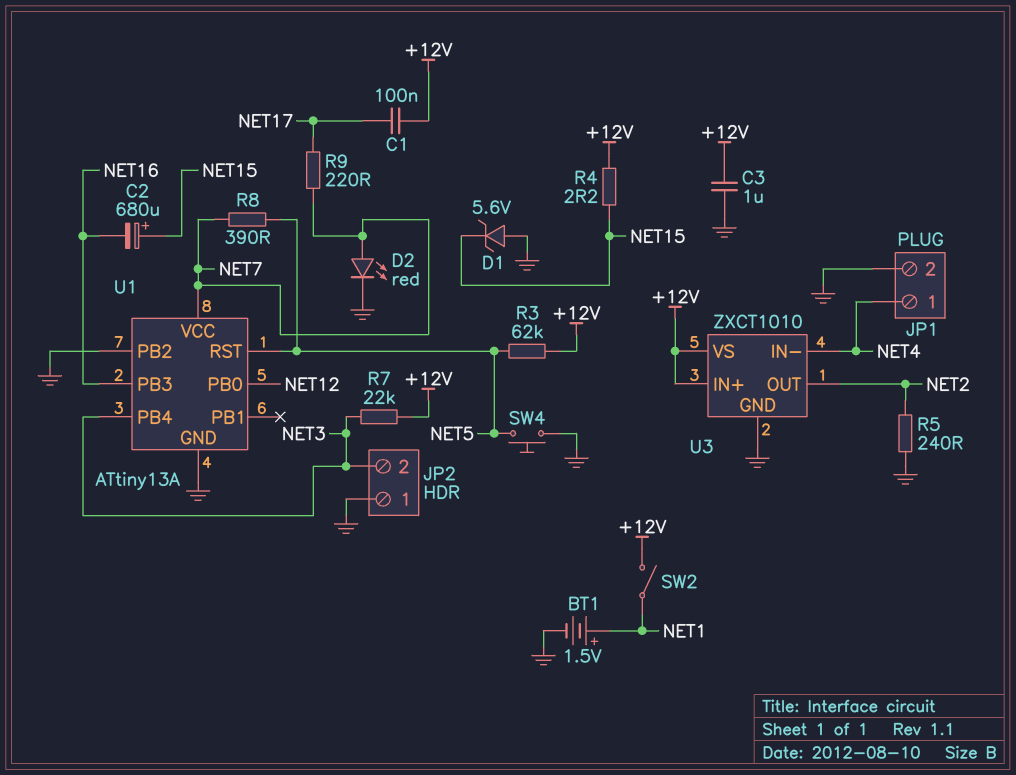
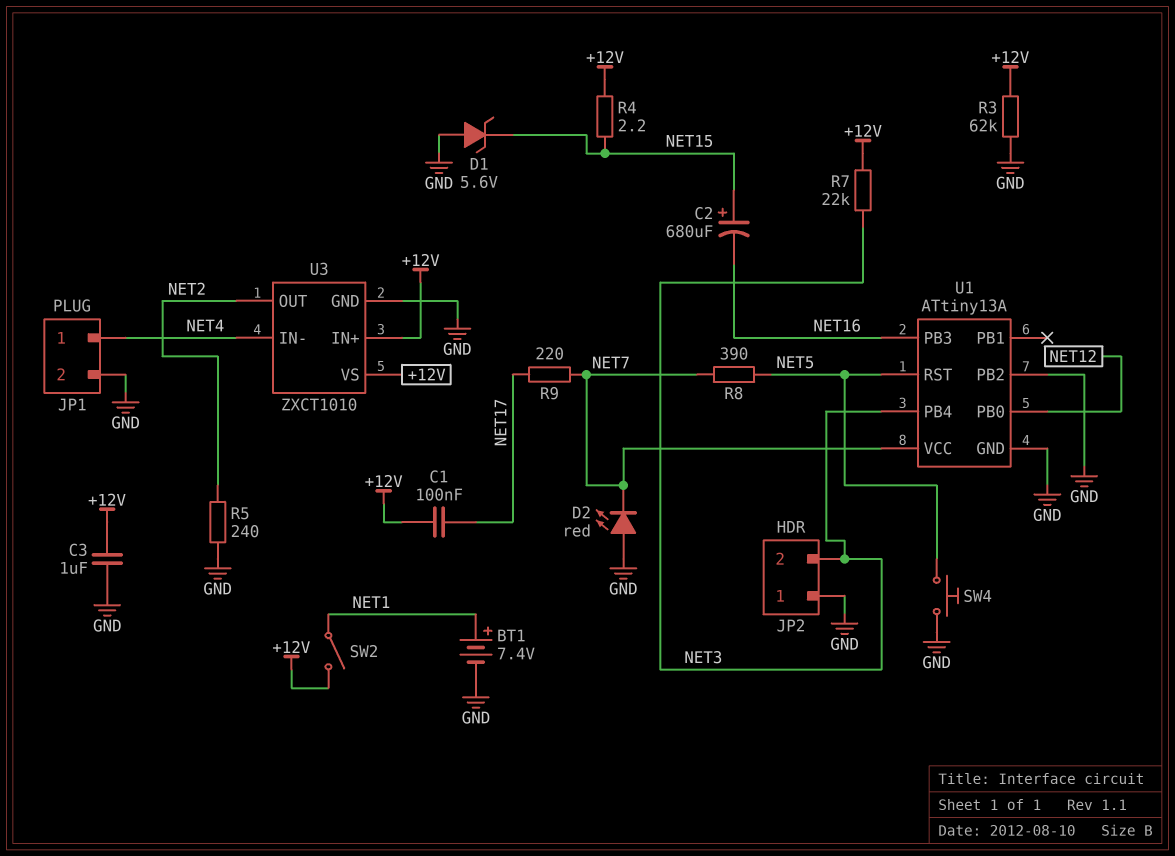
BT1: 1.5V (plus NET1, minus GND) -> 7.4V (plus NET1, minus GND)
D2: LED red (A NET7, K GND) -> LED red (A GND, K NET7)
R3: 62k (+12V, NET5) -> 62k (+12V, GND)

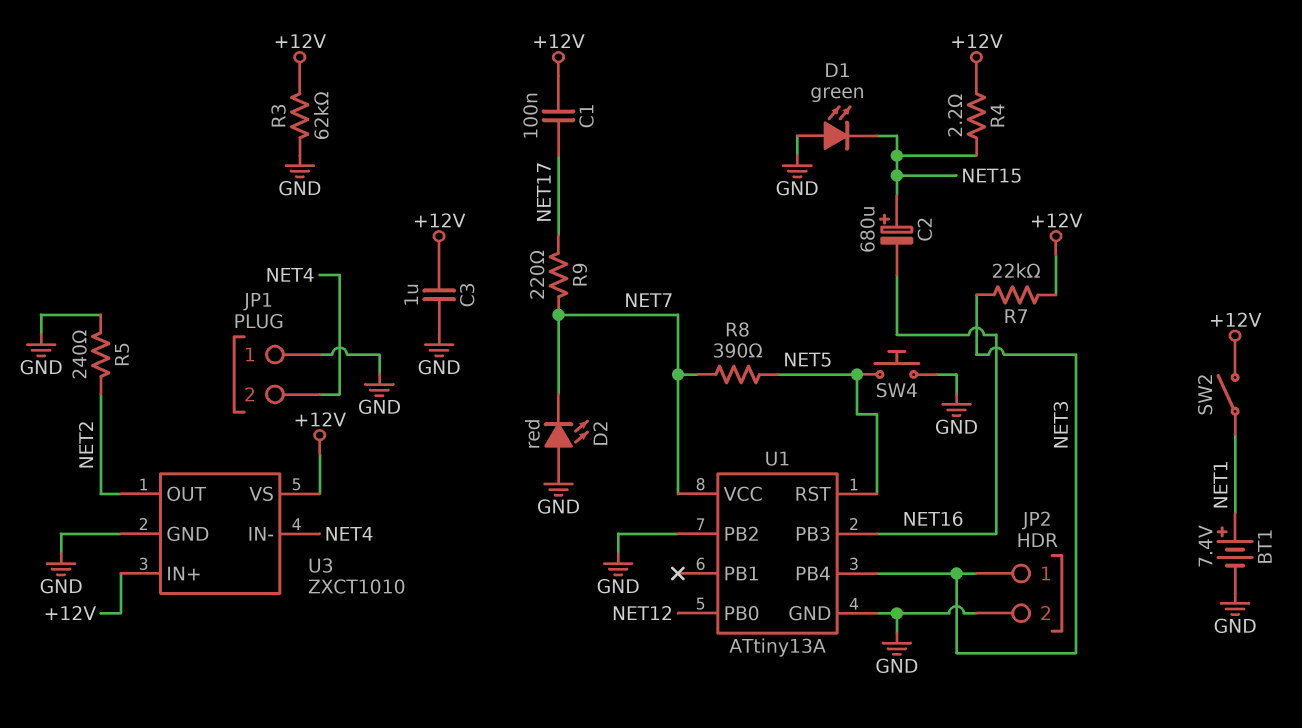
D1: zener 5.6V (A GND, K NET15) -> LED green (A GND, K NET15)
JP1 pin 1: NET4 -> GND
JP1 pin 2: GND -> NET4
JP2 pin 1: GND -> NET3
JP2 pin 2: NET3 -> GND

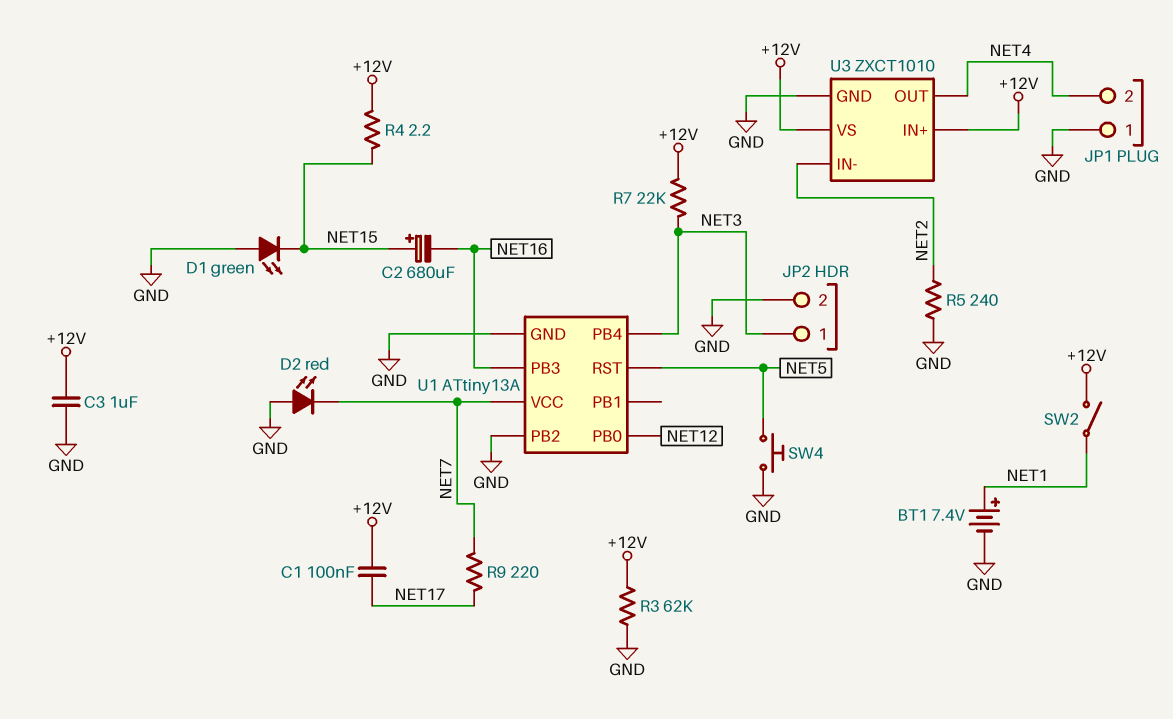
R8: 390 (NET5, NET7) -> none
U3 pin IN-: NET4 -> NET2
U3 pin OUT: NET2 -> NET4

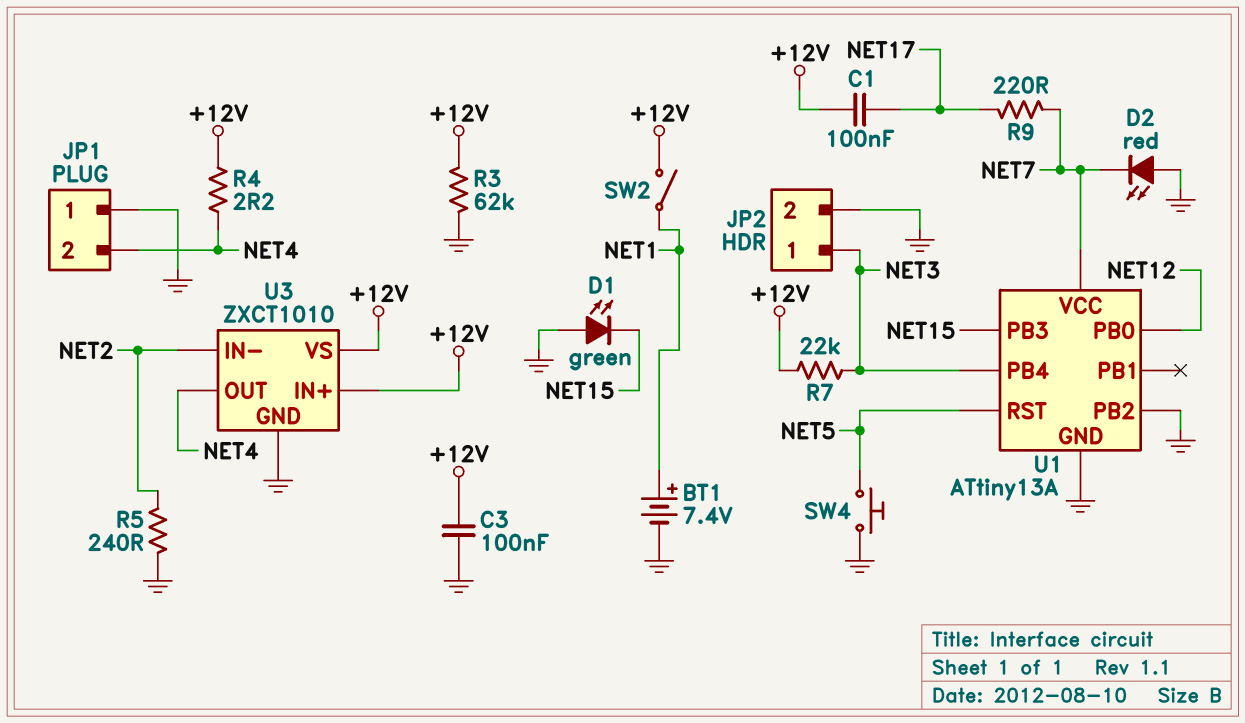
C2: 680uF (plus NET15, minus NET16) -> none
C3: 1uF (+12V, GND) -> 100nF (+12V, GND)
R4: 2.2 (+12V, NET15) -> 2.2 (+12V, NET4)
U1 pin PB3: NET16 -> NET15

